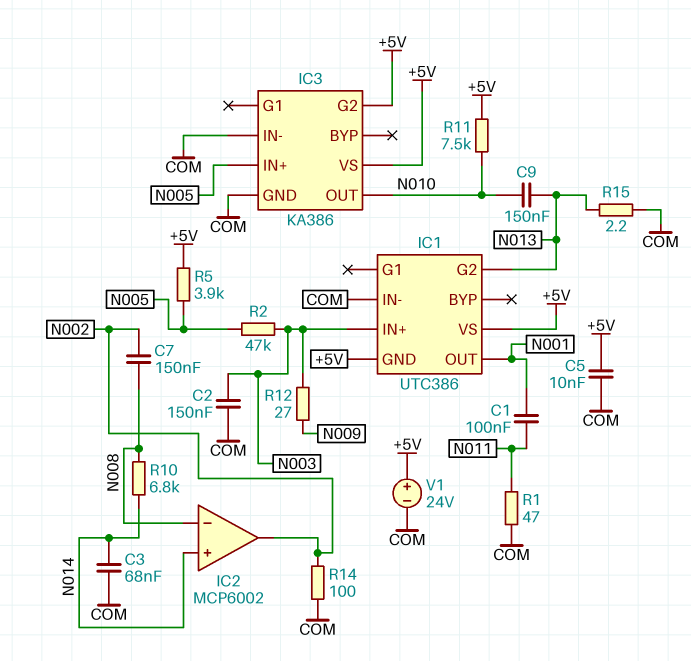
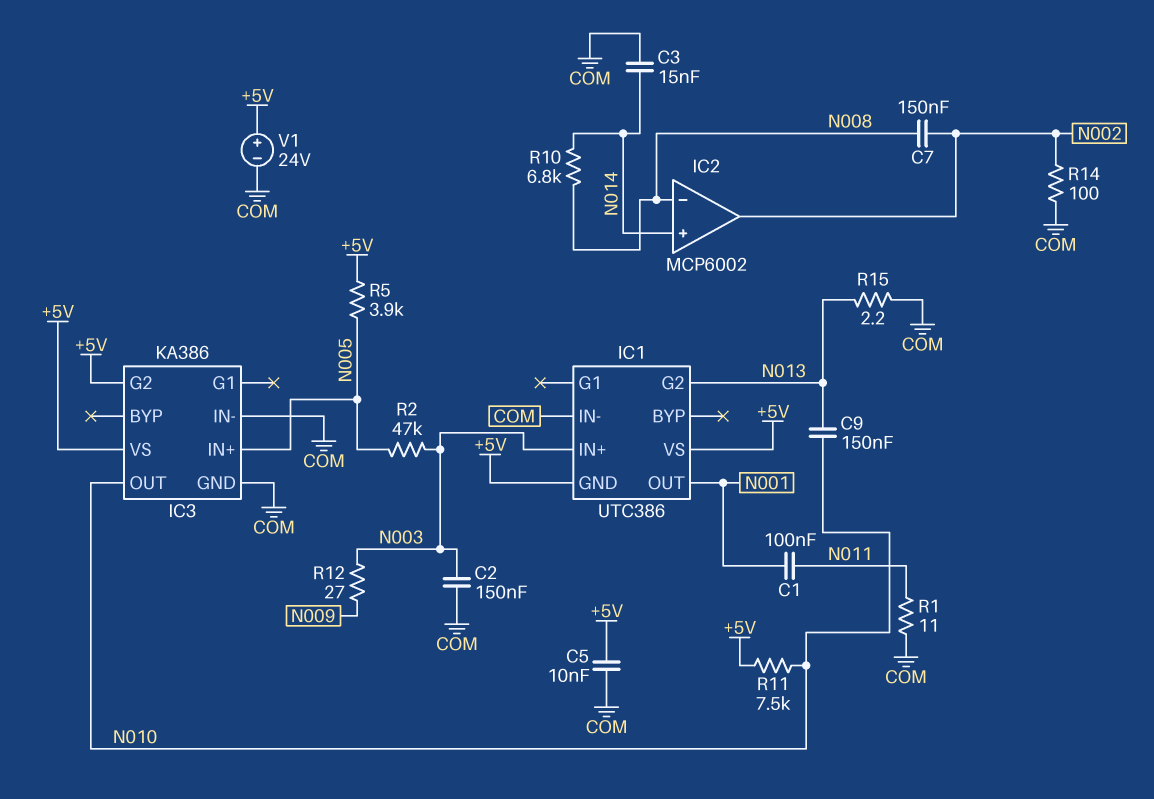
C3: 68nF (COM, N014) -> 15nF (COM, N014)
R1: 47 (COM, N011) -> 11 (COM, N011)

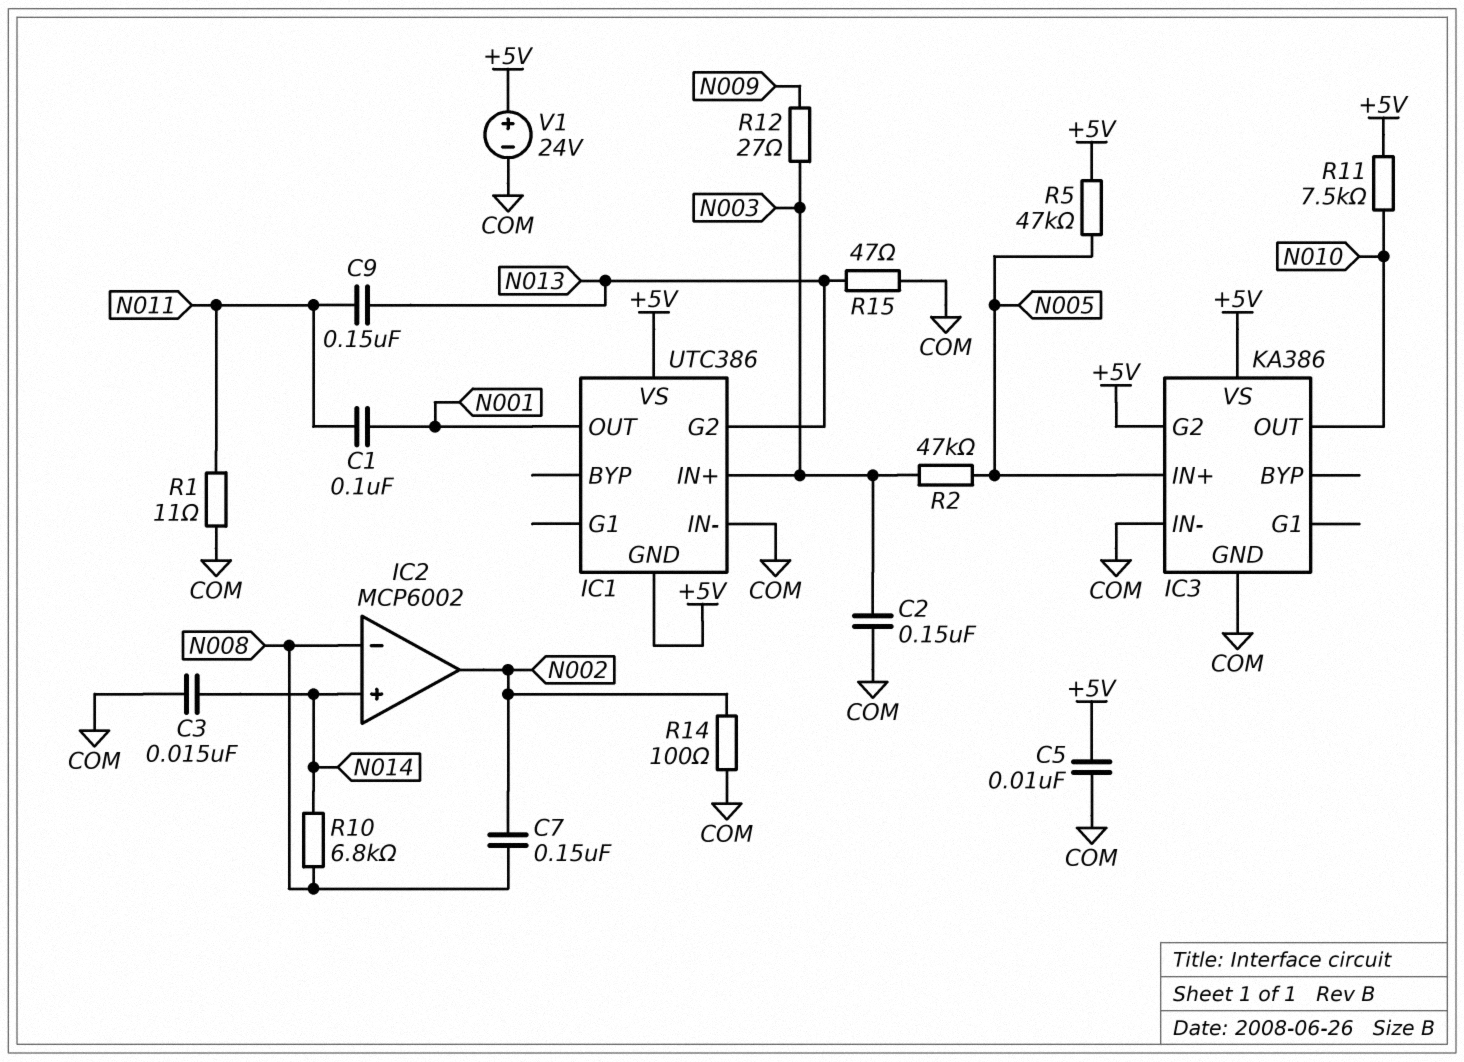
C9: 150nF (N010, N013) -> 150nF (N011, N013)
R5: 3.9k (+5V, N005) -> 47k (+5V, N005)
R15: 2.2 (COM, N013) -> 47 (COM, N013)

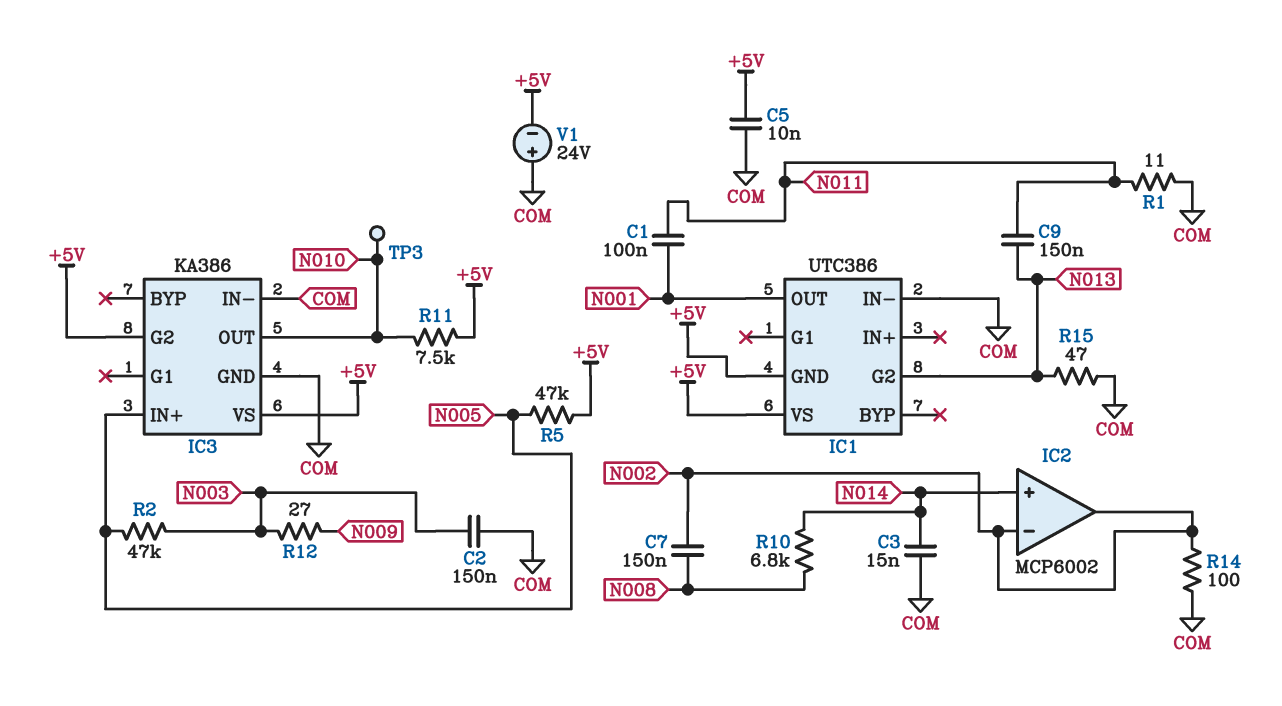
IC1 pin IN+: N003 -> none
IC2 pin in-: N008 -> N002
TP3: none -> test point (N010)
V1: 24V (plus +5V, minus COM) -> 24V (plus COM, minus +5V)

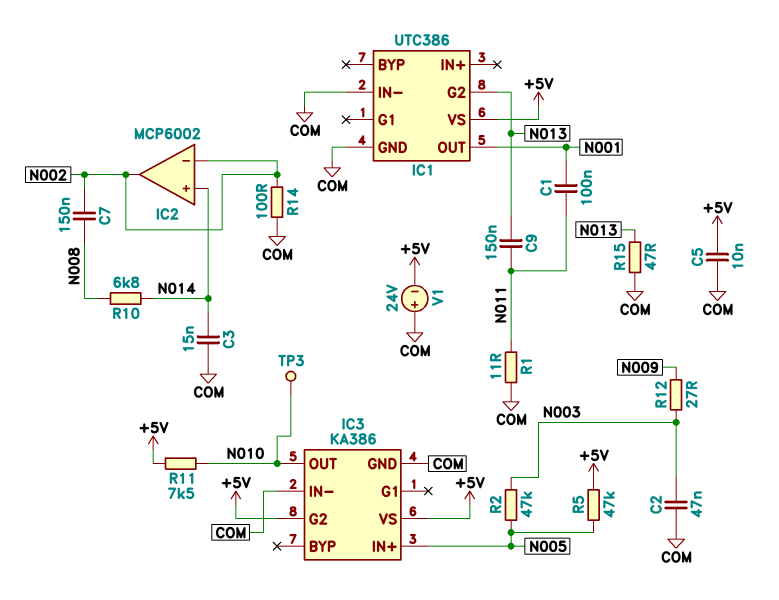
C2: 150nF (COM, N003) -> 47nF (COM, N003)
IC1 pin GND: +5V -> COM

